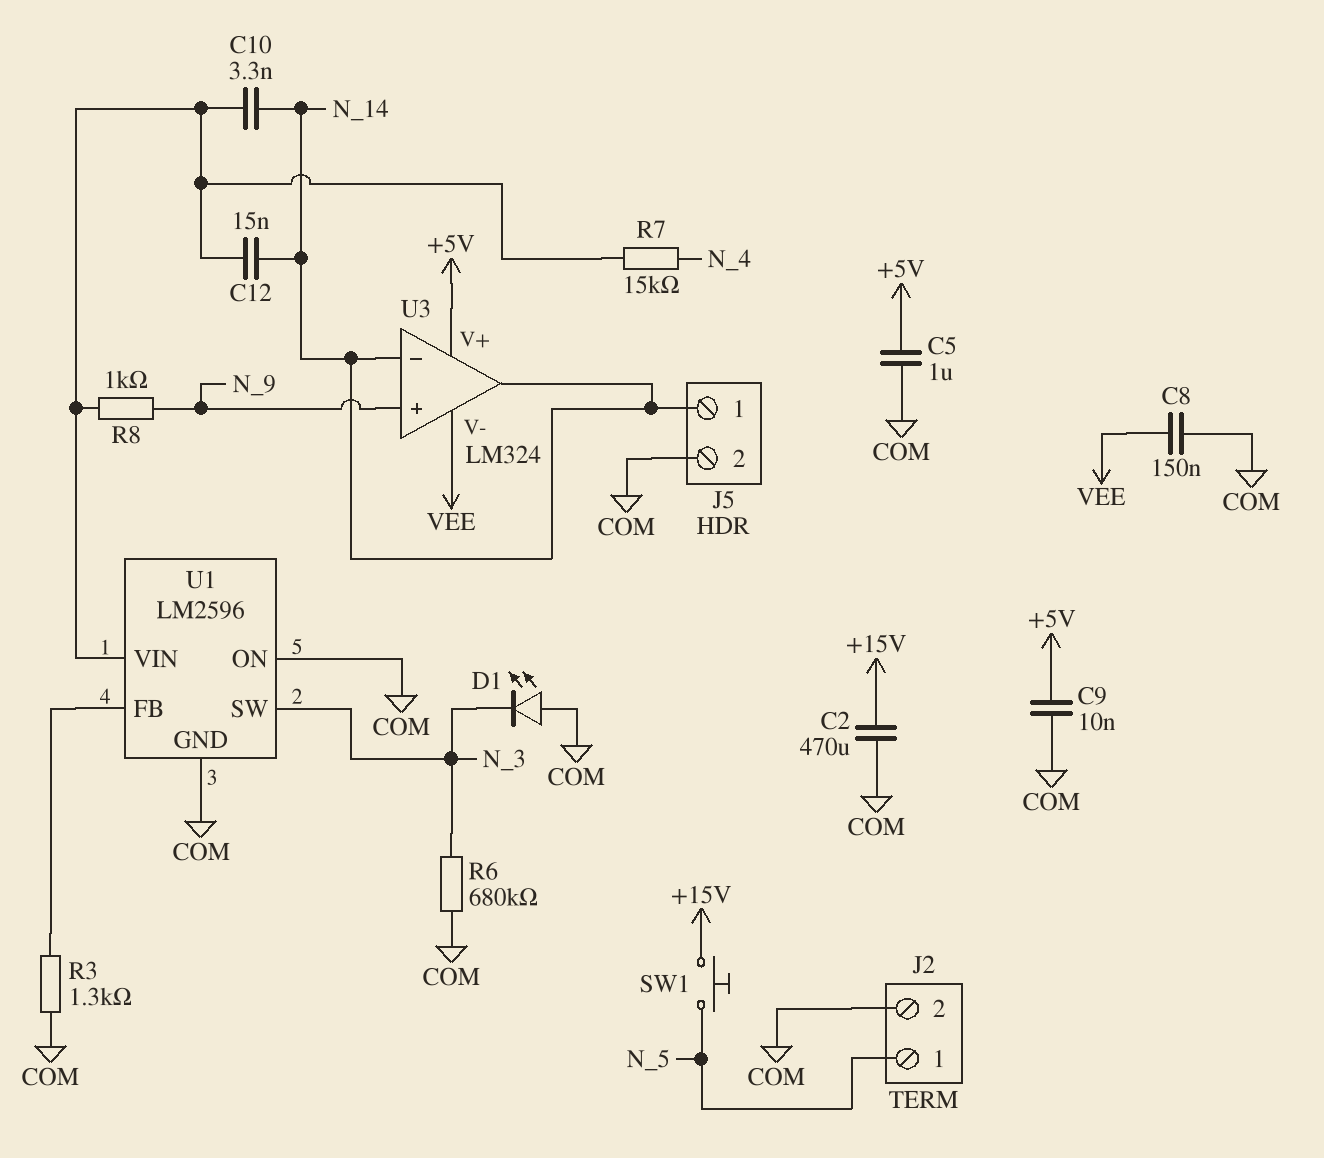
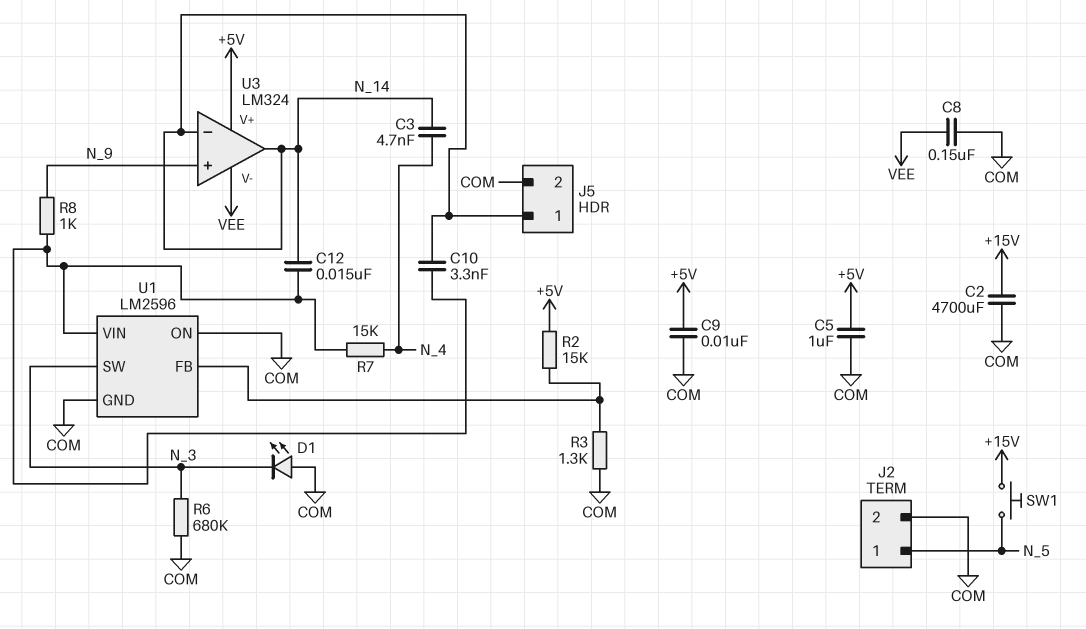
C2: 470uF (+15V, COM) -> 4700uF (+15V, COM)
C3: none -> 4.7nF (N_4, N_14)
R2: none -> 15k (+5V, U1/FB)

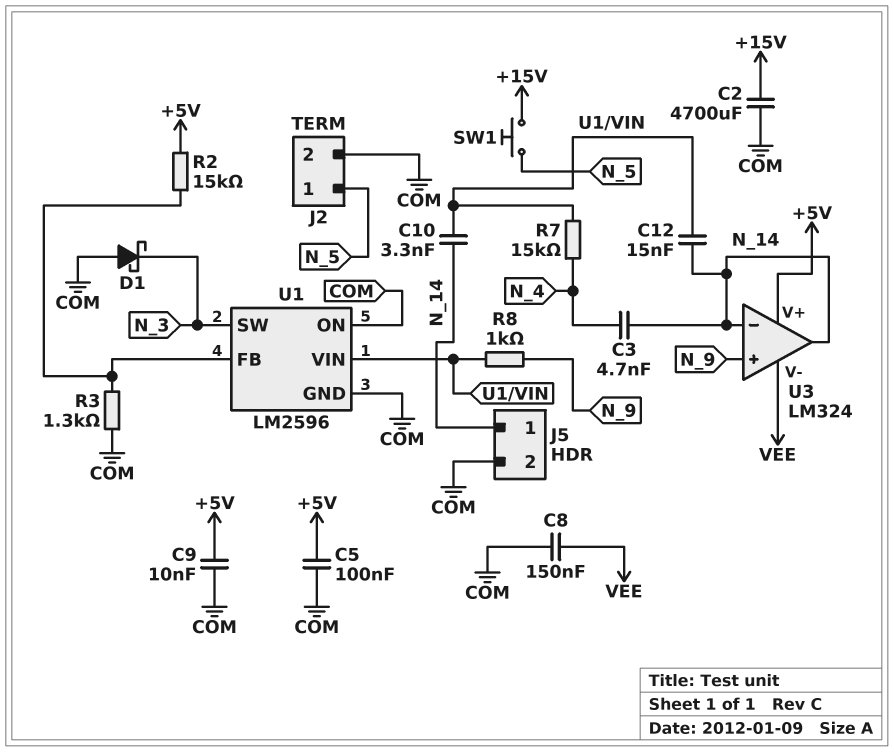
C5: 1uF (+5V, COM) -> 100nF (+5V, COM)
D1: LED (A COM, K N_3) -> schottky (A COM, K N_3)
R6: 680k (COM, N_3) -> none

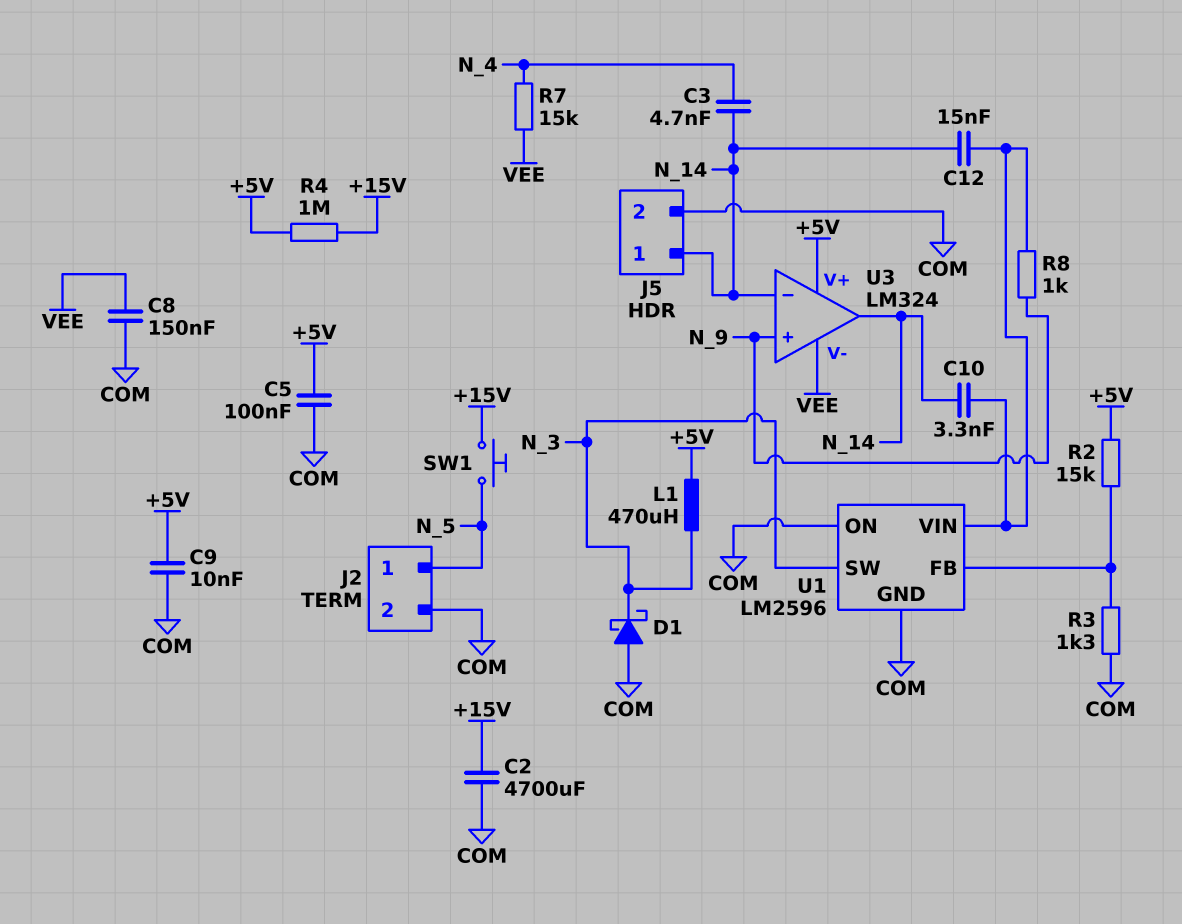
L1: none -> 470uH (+5V, N_3)
R4: none -> 1M (+5V, +15V)
R7: 15k (N_4, U1/VIN) -> 15k (N_4, VEE)

